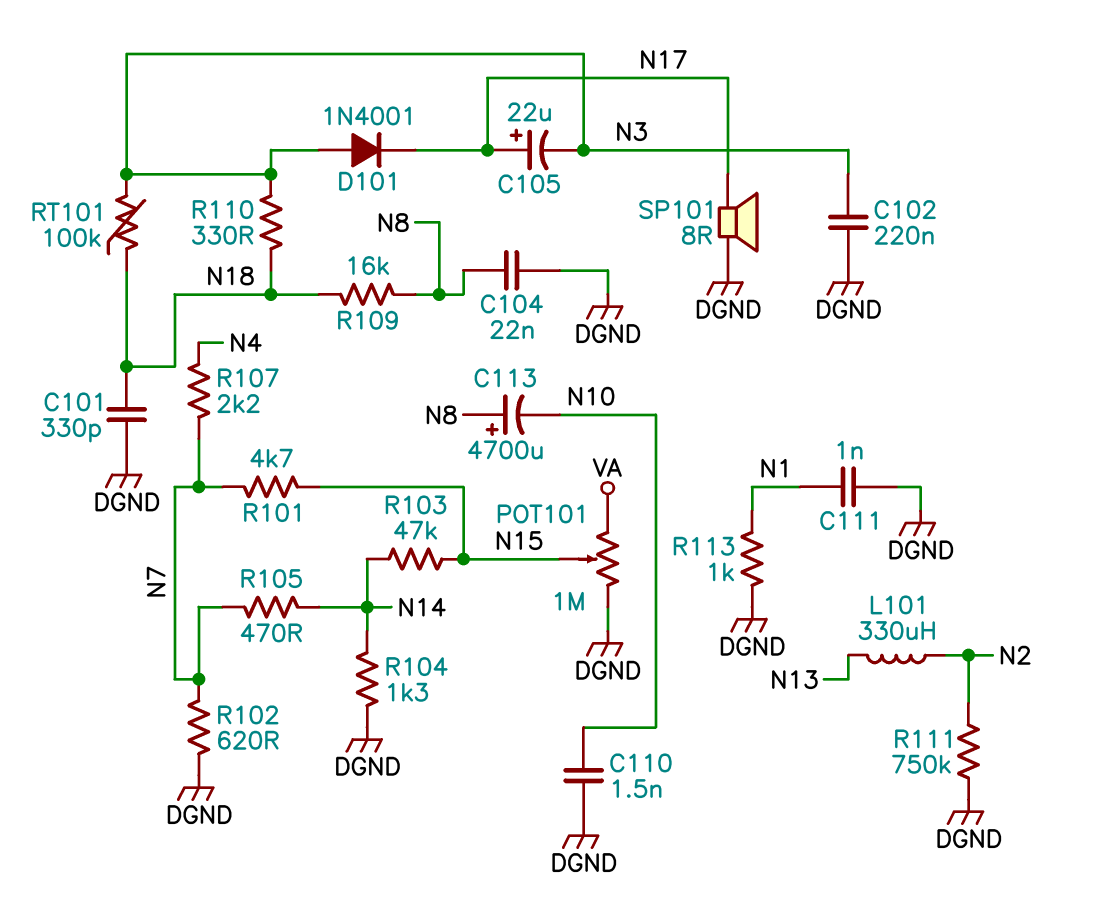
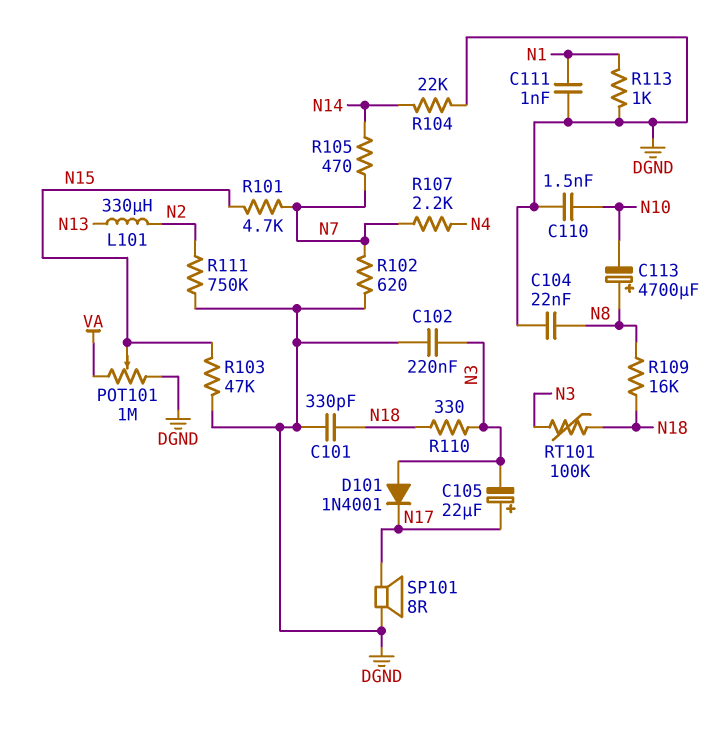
R103: 47k (N14, N15) -> 47k (DGND, N15)
R104: 1.3k (DGND, N14) -> 22k (DGND, N14)

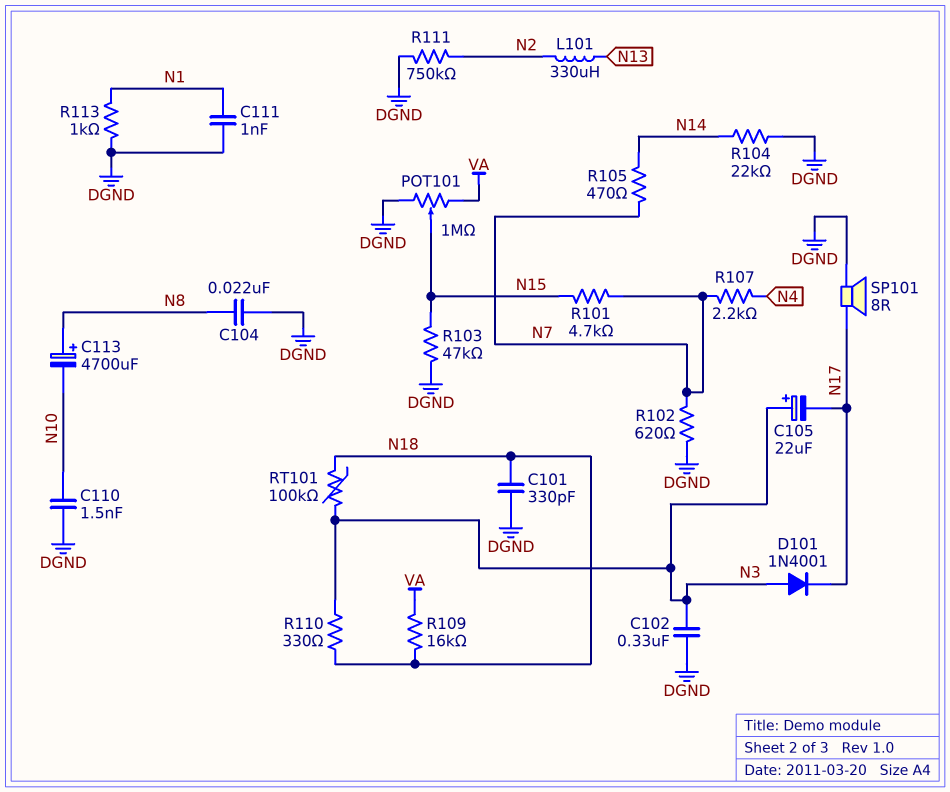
C102: 220nF (DGND, N3) -> 330nF (DGND, N3)
C105: 22uF (plus N17, minus N3) -> 22uF (plus N3, minus N17)
R109: 16k (N8, N18) -> 16k (N18, VA)

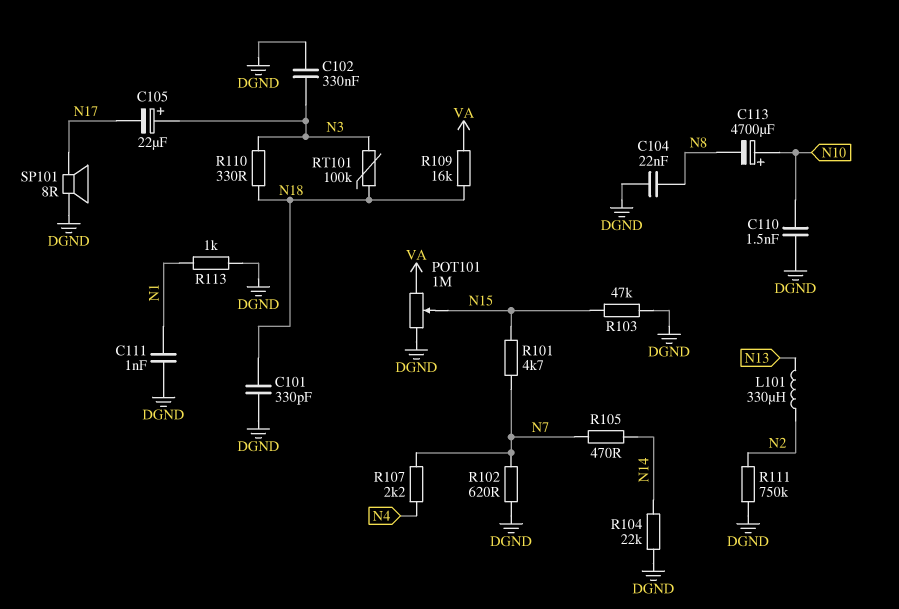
C113: 4700uF (plus N8, minus N10) -> 4700uF (plus N10, minus N8)
D101: diode 1N4001 (A N3, K N17) -> none

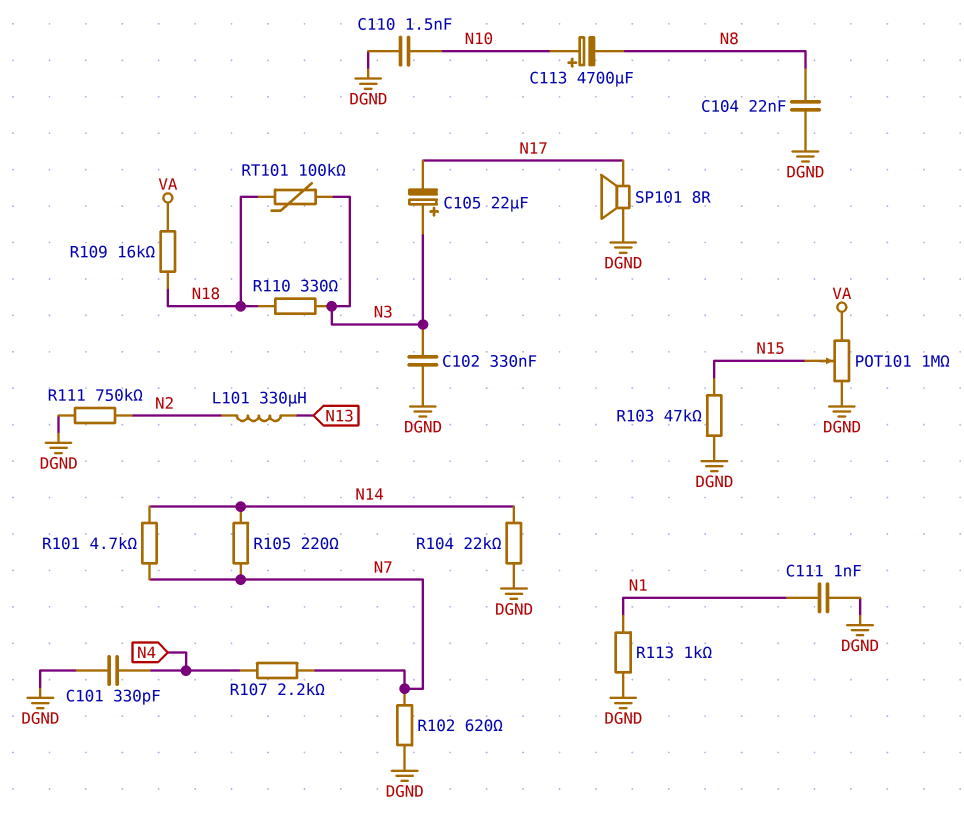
C101: 330pF (DGND, N18) -> 330pF (DGND, N4)
R101: 4.7k (N7, N15) -> 4.7k (N7, N14)
R105: 470 (N7, N14) -> 220 (N7, N14)

